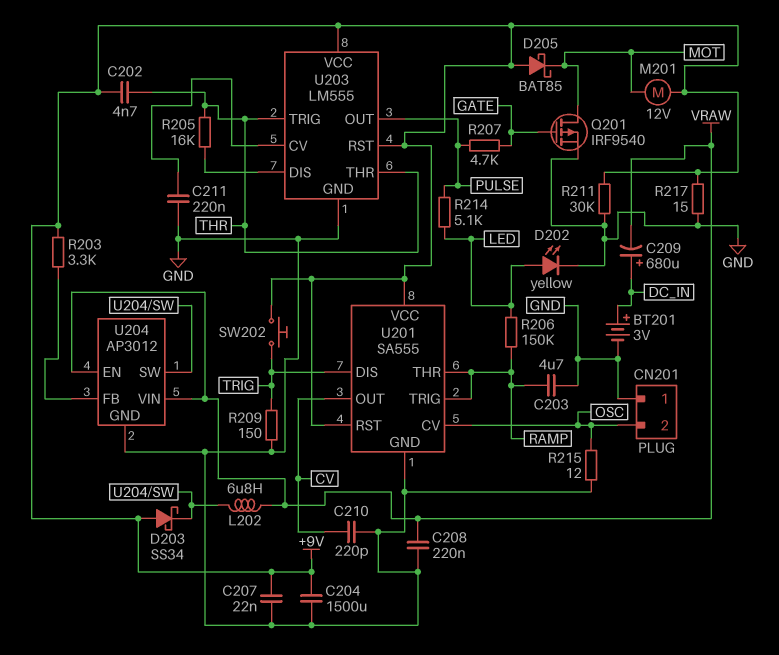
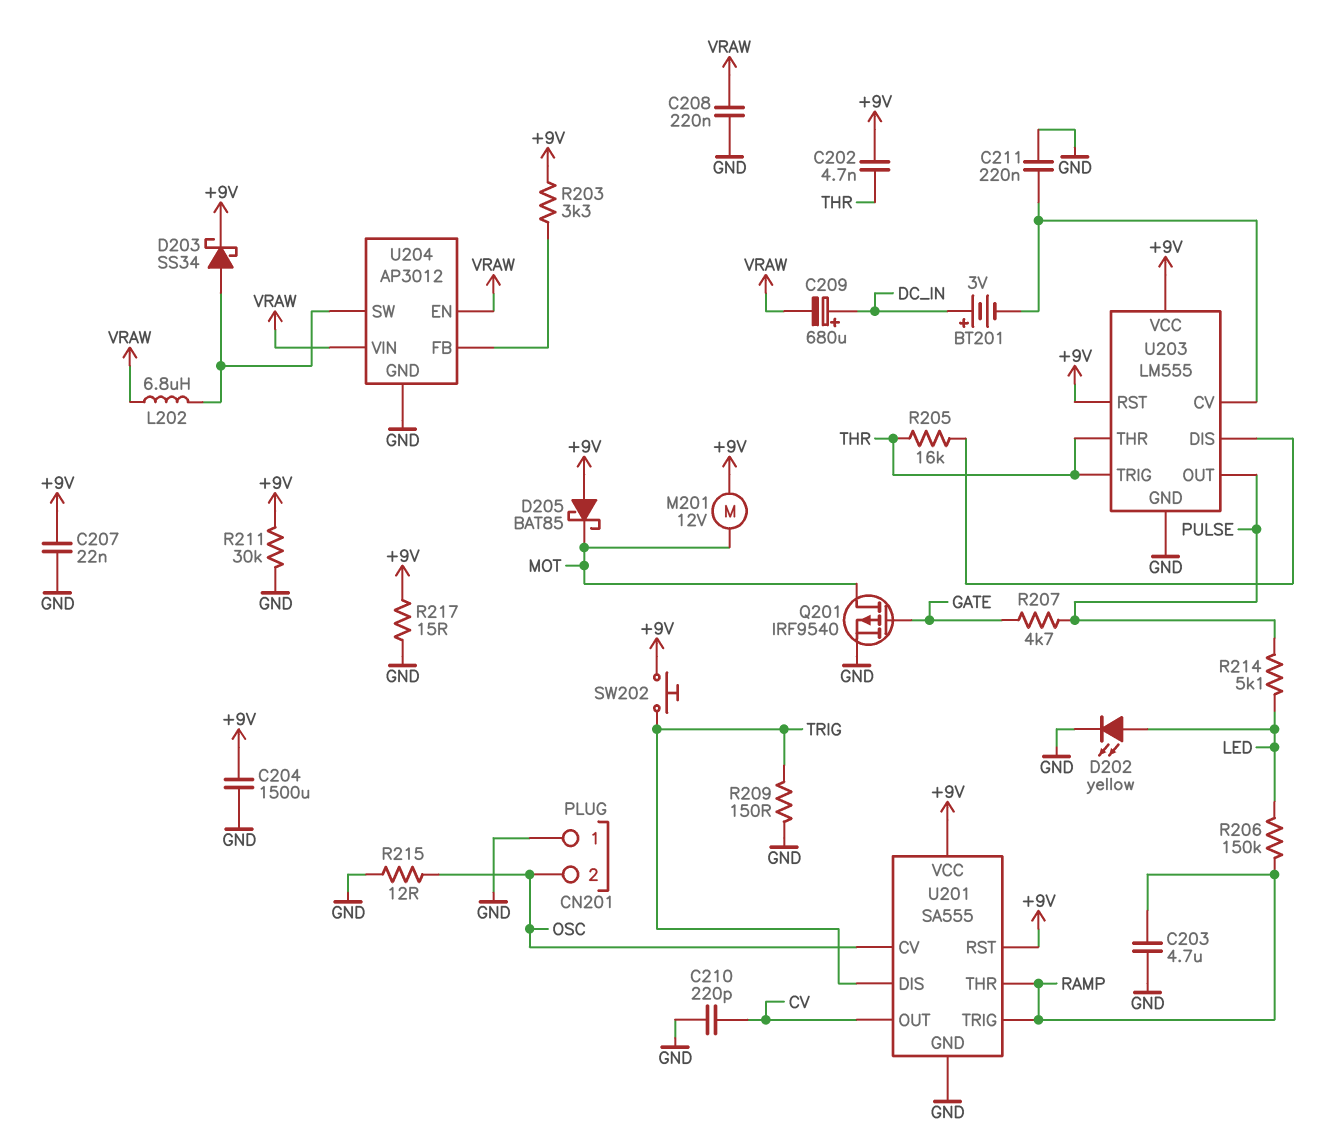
BT201: 3V (plus DC_IN, minus GND) -> 3V (plus DC_IN, minus U203/CV)
D203: schottky SS34 (A +9V, K U204/SW) -> schottky SS34 (A U204/SW, K +9V)

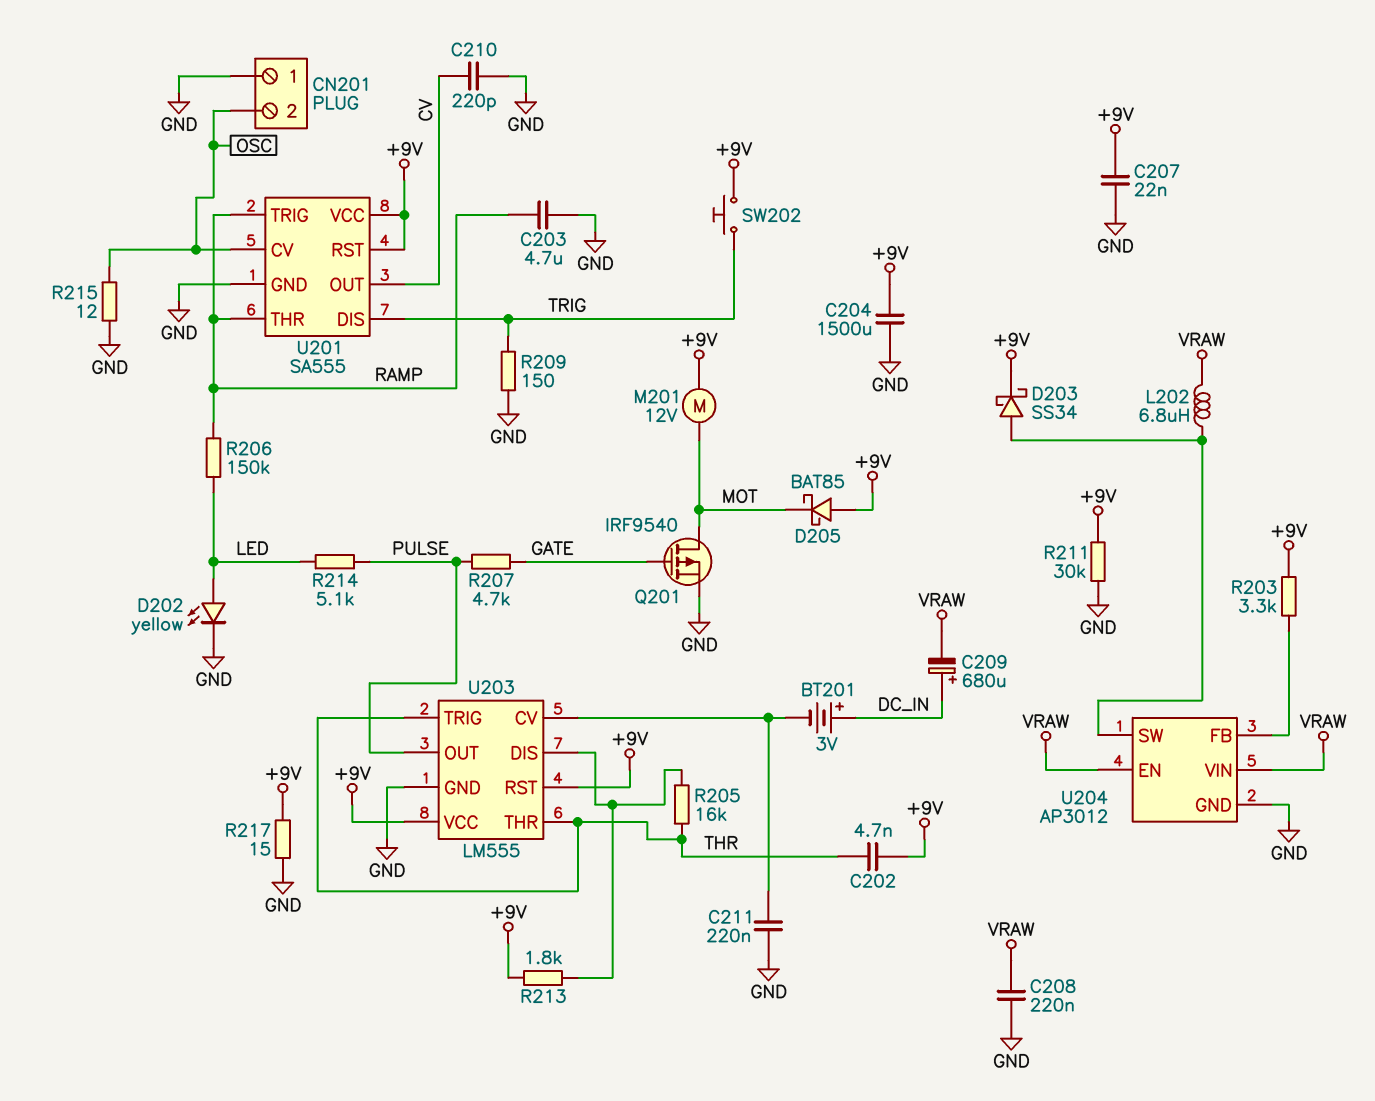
R213: none -> 1.8k (+9V, U203/DIS)

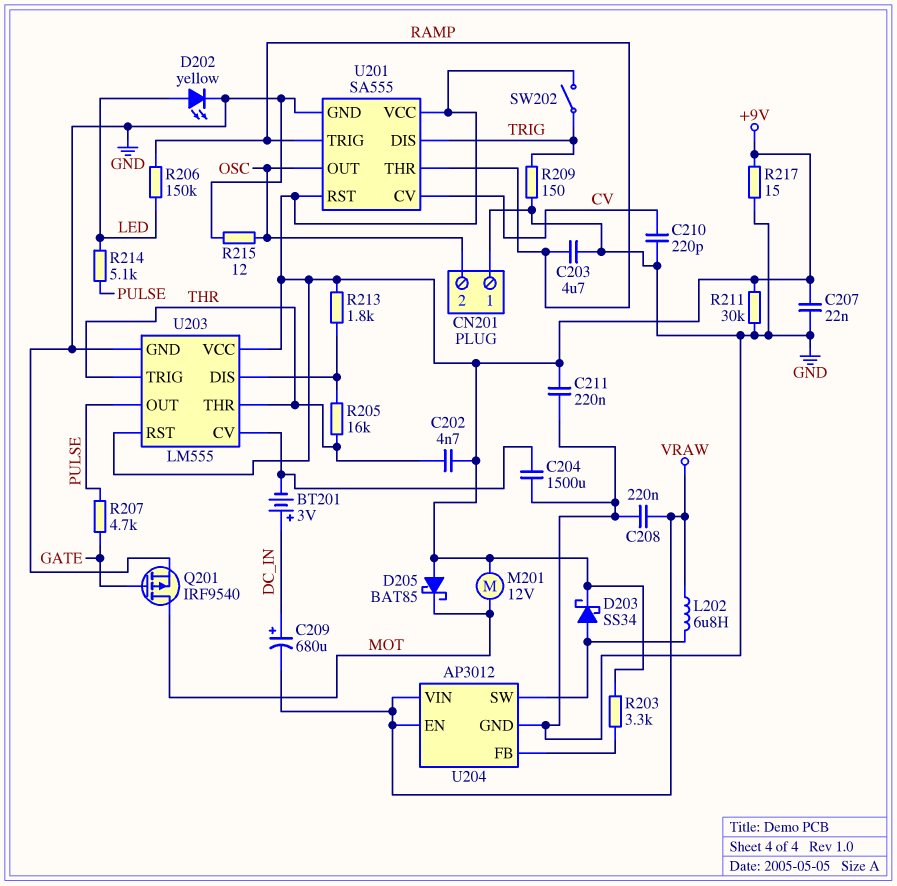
C204: 1500uF (+9V, GND) -> 1500uF (GND, U203/CV)
C211: 220nF (GND, U203/CV) -> 220nF (+9V, GND)
SW202: button (+9V, TRIG) -> switch (+9V, TRIG)
U201 pin CV: OSC -> CV
U201 pin OUT: CV -> OSC

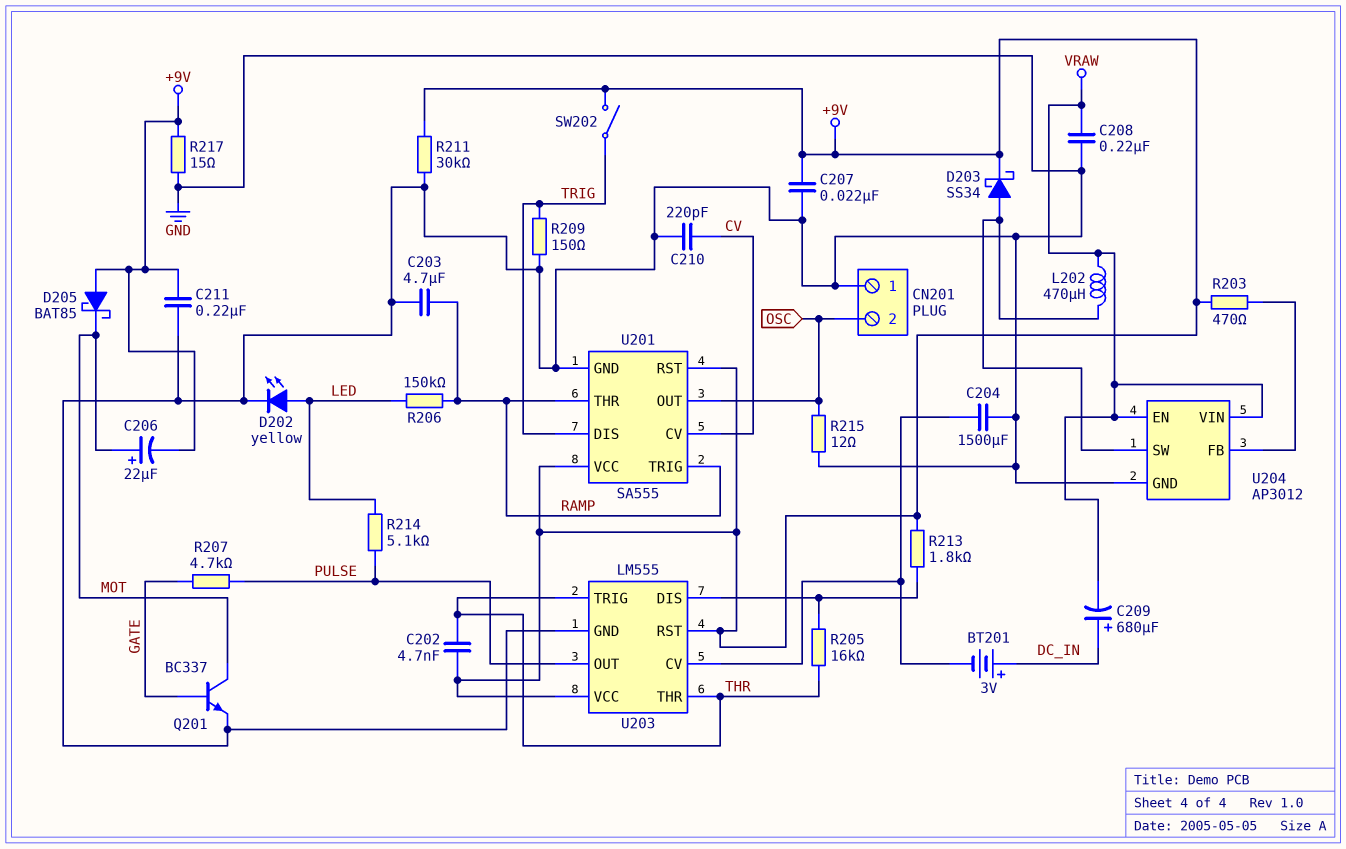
C206: none -> 22uF (plus MOT, minus +9V)
L202: 6.8uH (U204/SW, VRAW) -> 470uH (U204/SW, VRAW)
M201: motor 12V (+9V, MOT) -> none
Q201: PMOS IRF9540 (G GATE, D MOT, S GND) -> NPN BC337 (B GATE, C MOT, E GND)
R203: 3.3k (+9V, U204/FB) -> 470 (+9V, U204/FB)

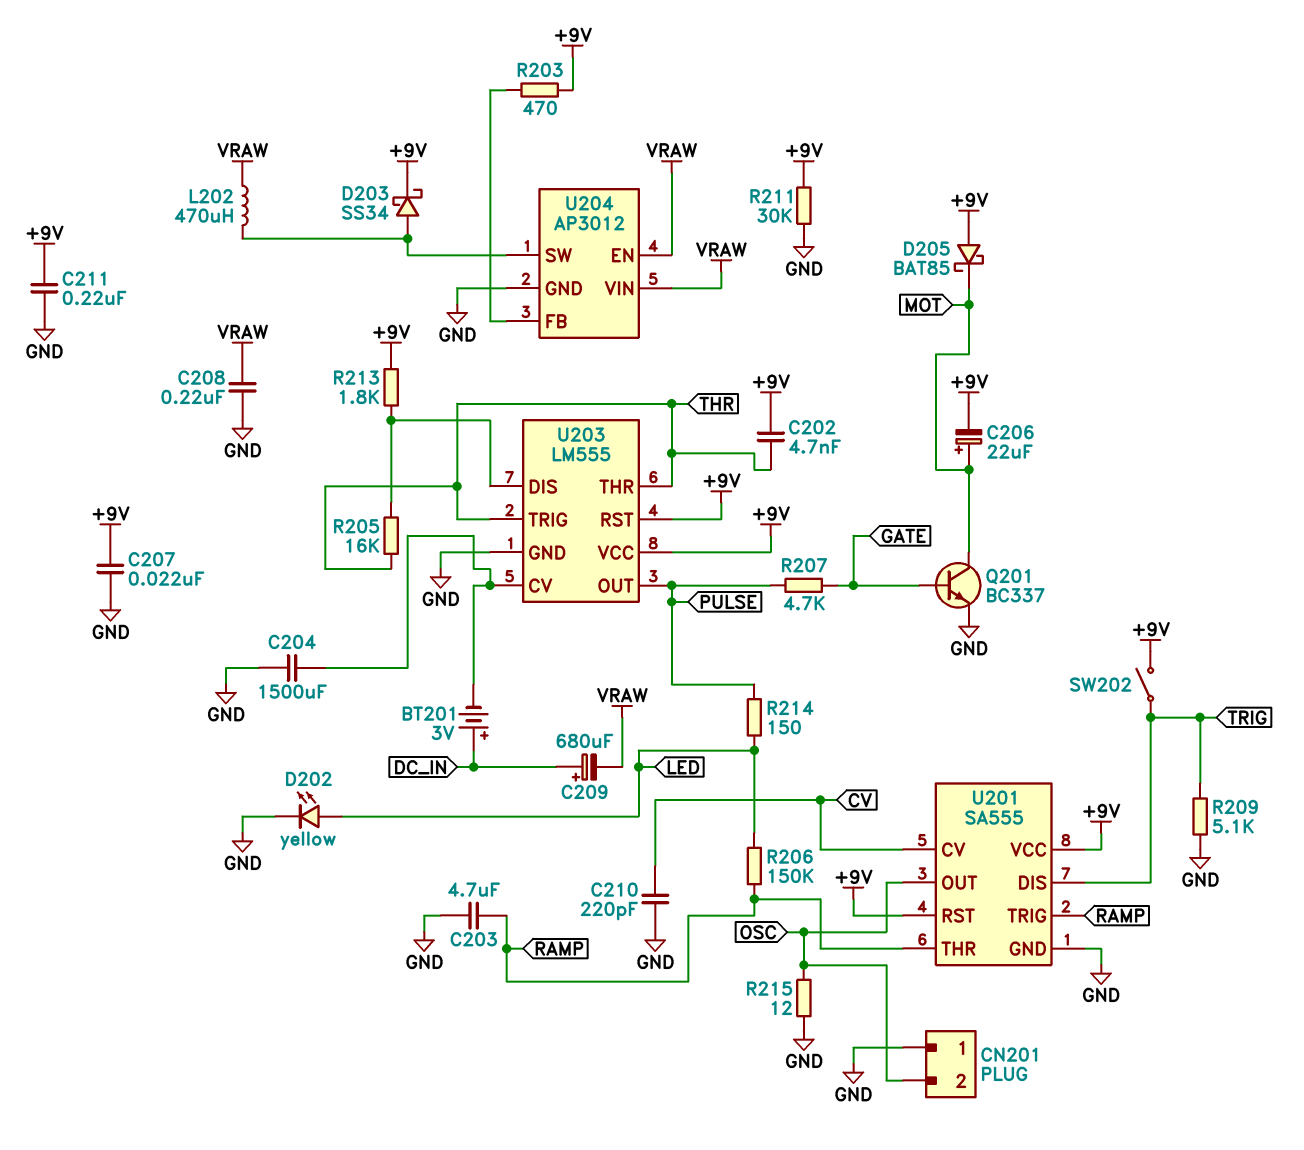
R209: 150 (GND, TRIG) -> 5.1k (GND, TRIG)
R214: 5.1k (LED, PULSE) -> 150 (LED, PULSE)
R217: 15 (+9V, GND) -> none

